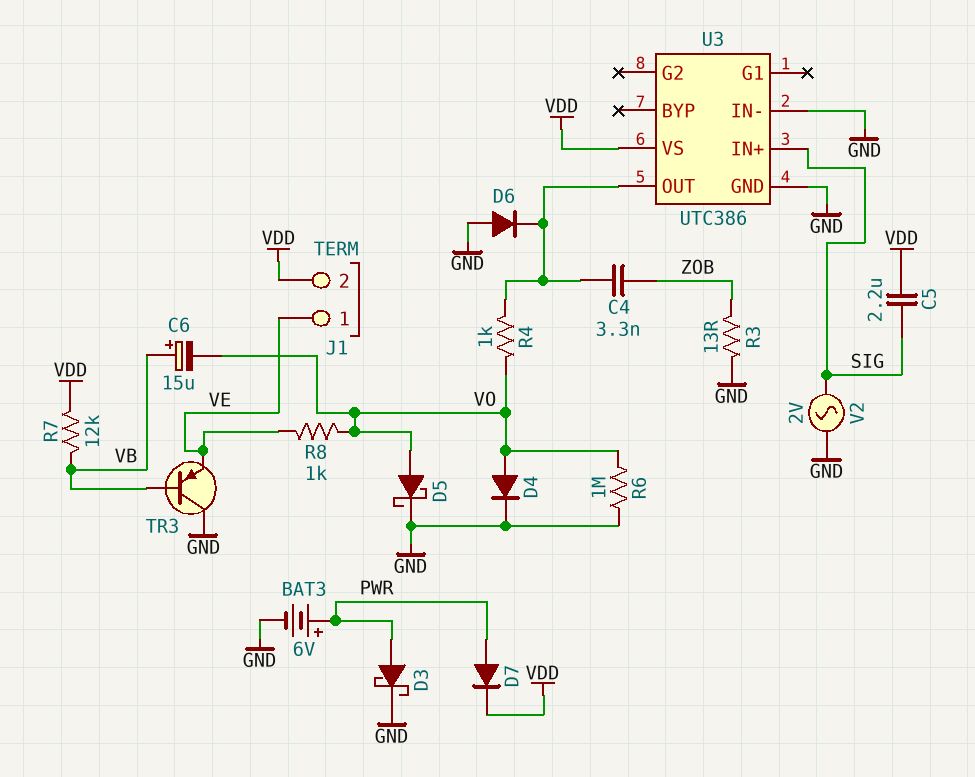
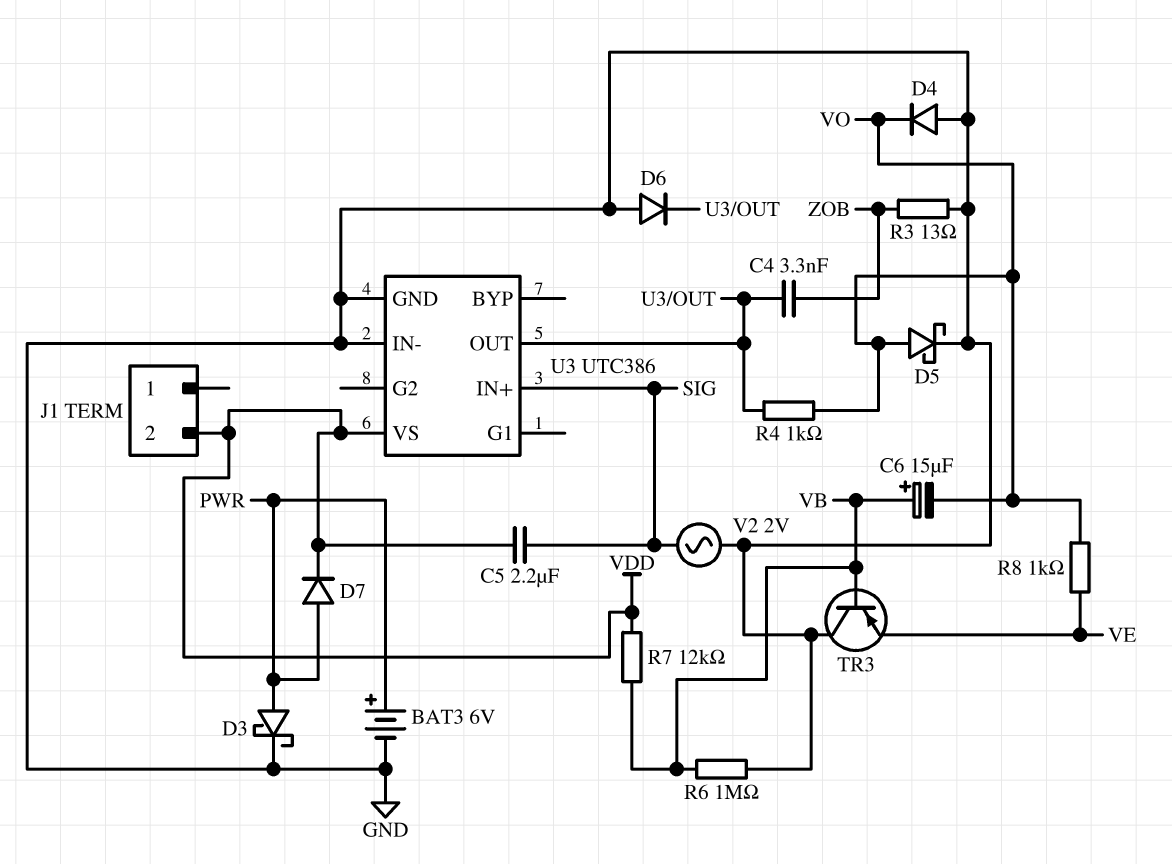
D4: diode (A VO, K GND) -> diode (A GND, K VO)
J1 pin 1: VE -> none
R6: 1M (GND, VO) -> 1M (GND, VB)

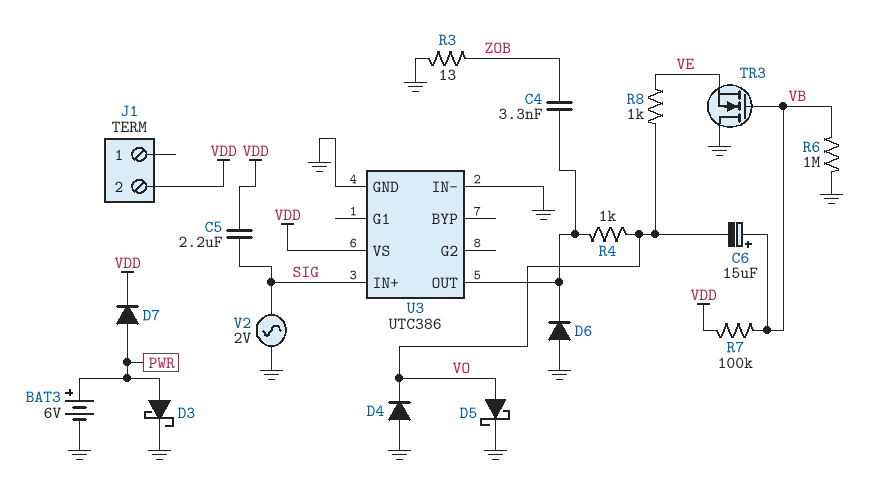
R7: 12k (VB, VDD) -> 100k (VB, VDD)
TR3: PNP (B VB, C GND, E VE) -> NMOS (G VB, D GND, S VE)

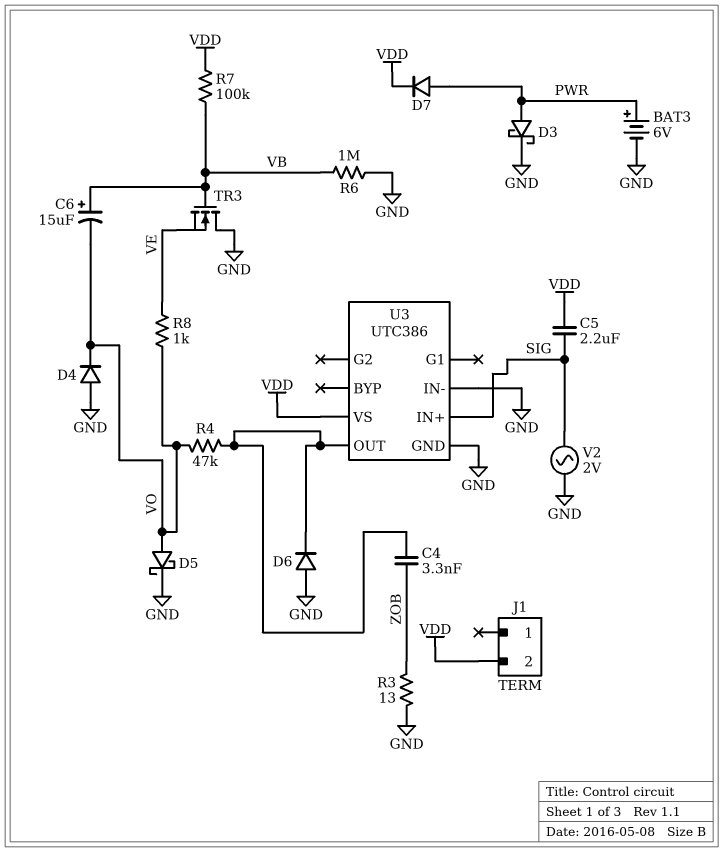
R4: 1k (U3/OUT, VO) -> 47k (U3/OUT, VO)

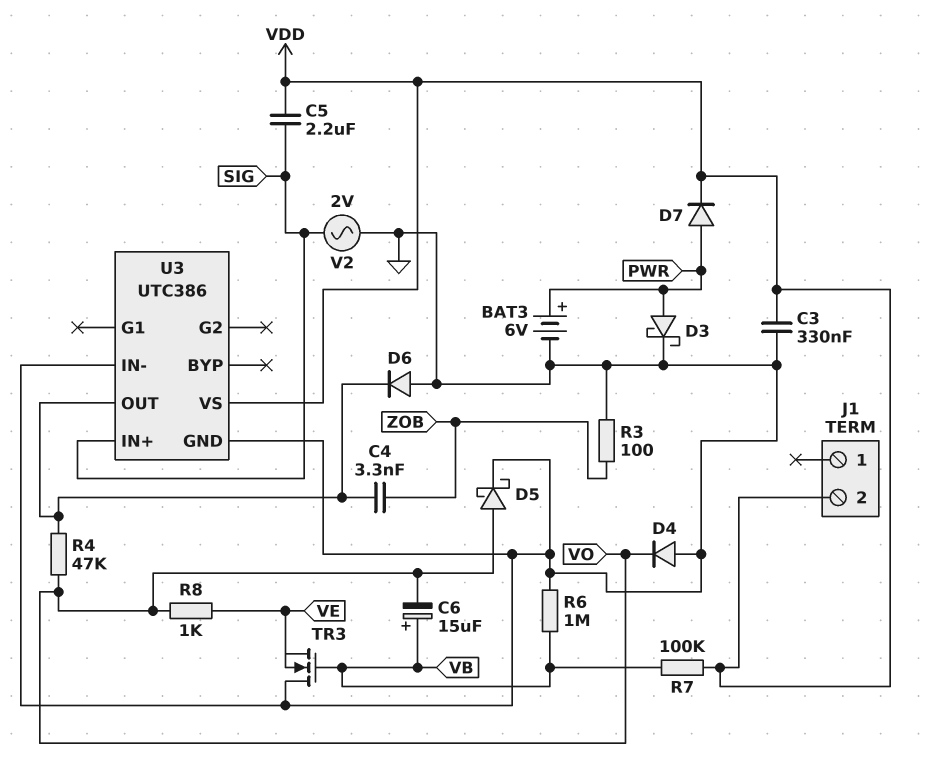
C3: none -> 330nF (GND, VDD)
R3: 13 (GND, ZOB) -> 100 (GND, ZOB)

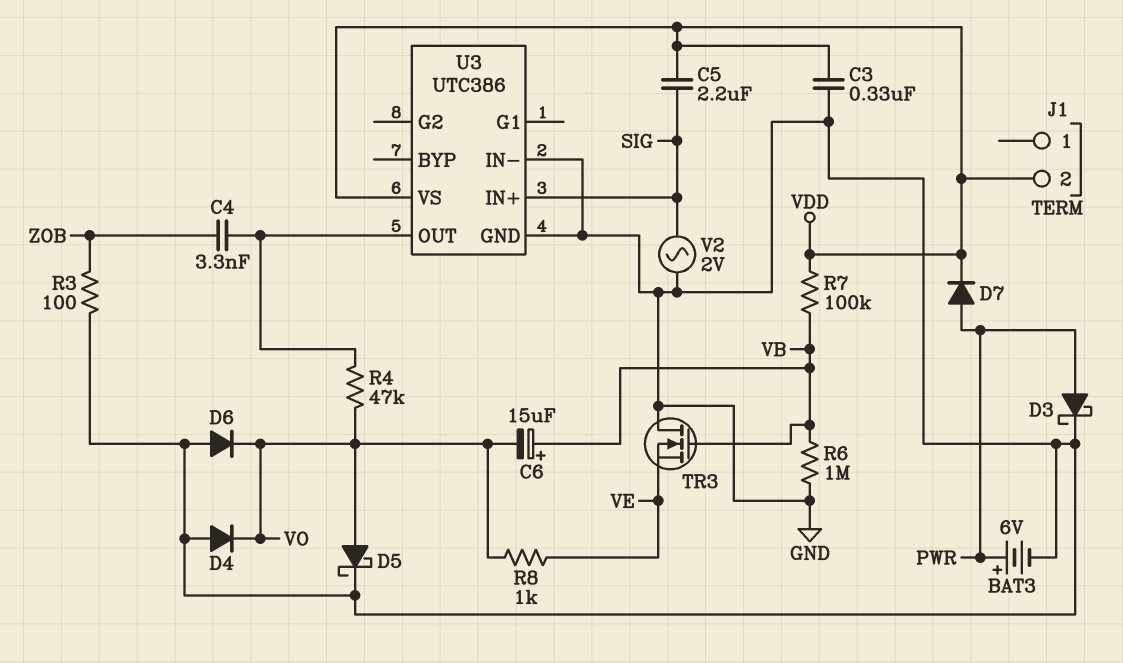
D6: diode (A GND, K U3/OUT) -> diode (A GND, K VO)

